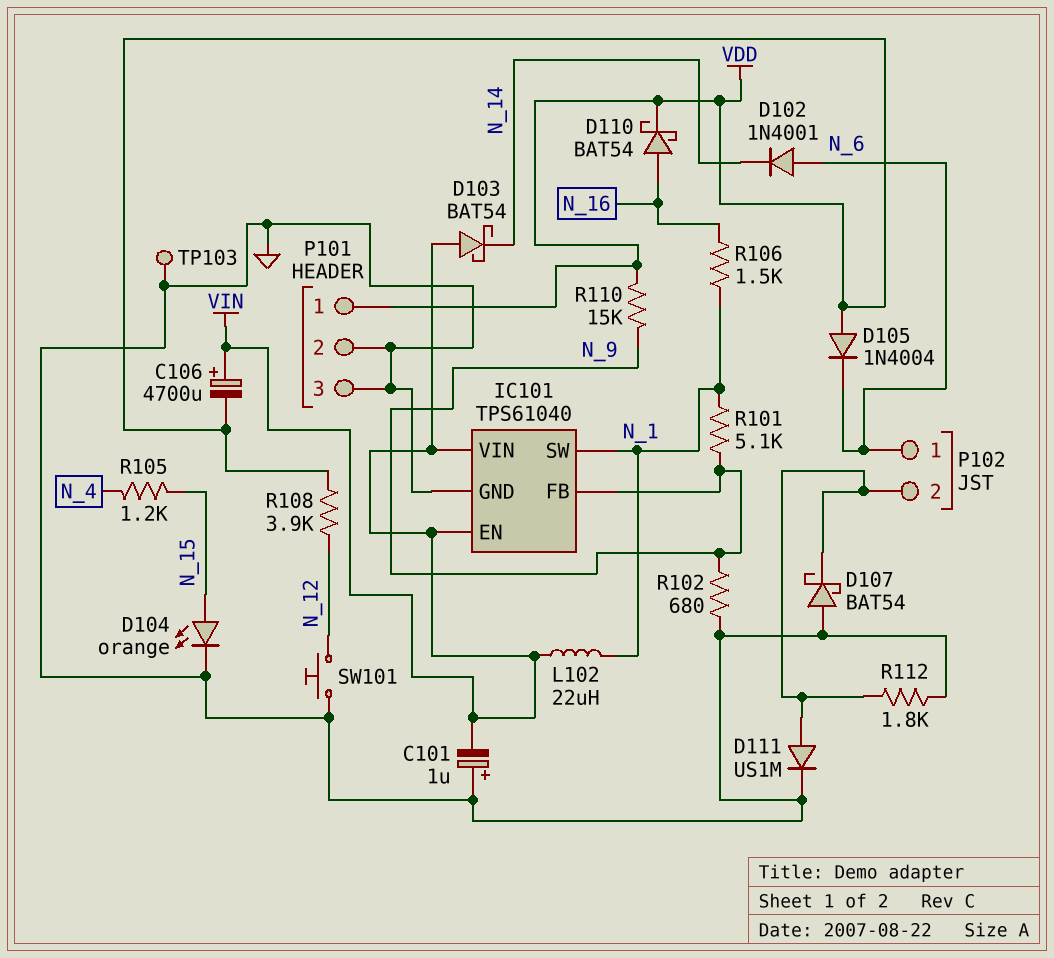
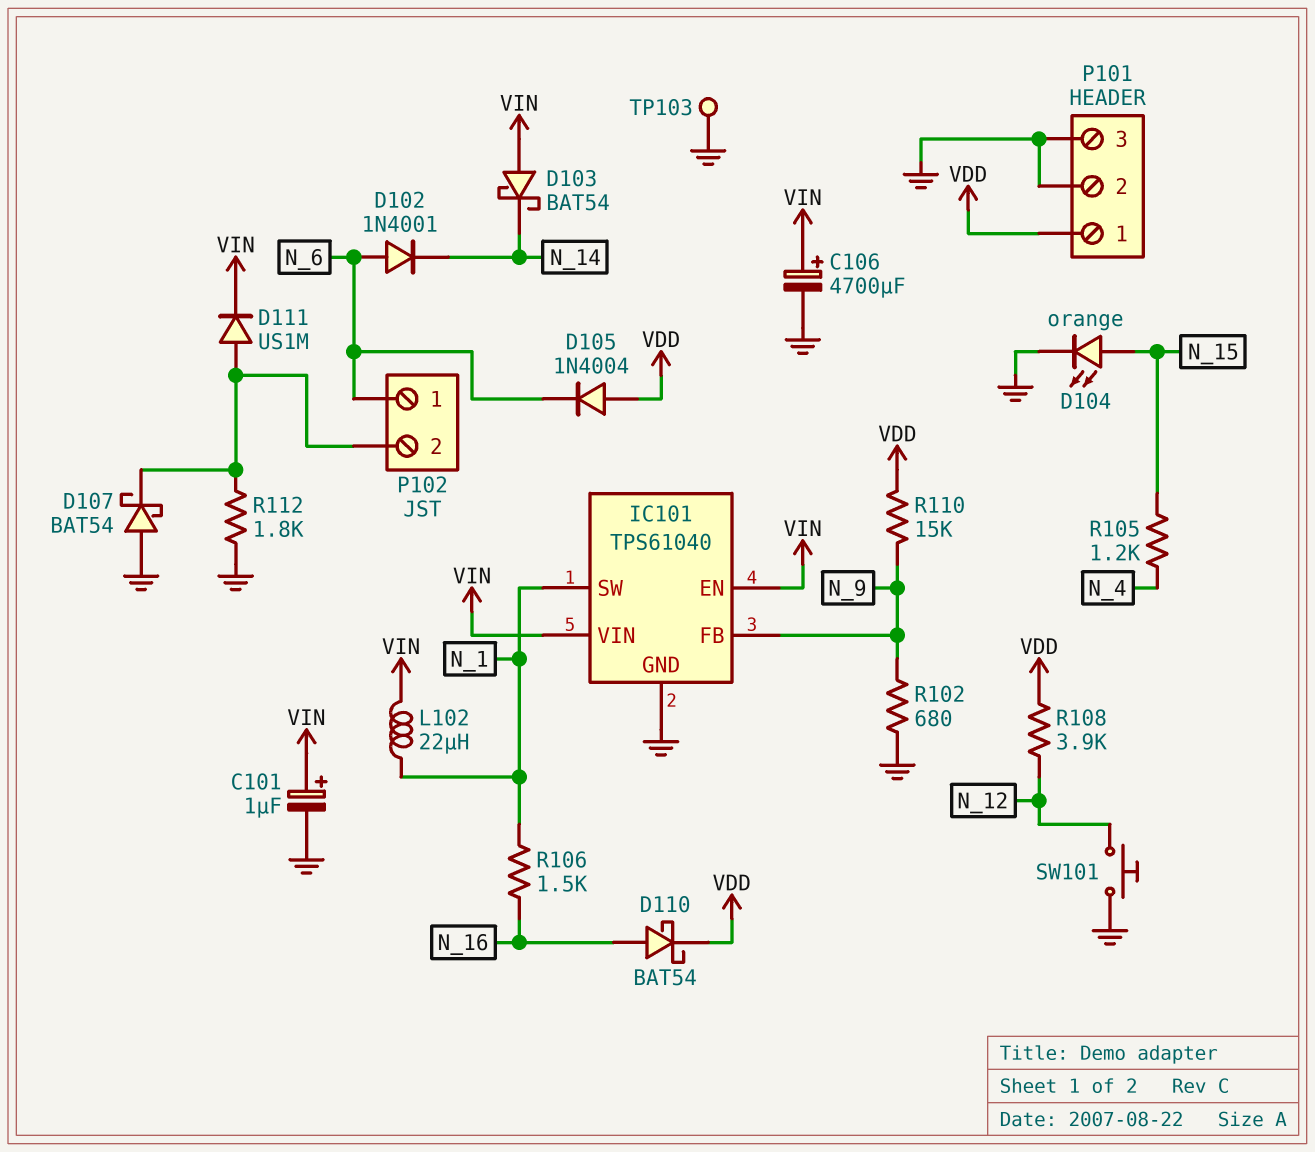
C101: 1uF (plus GND, minus VIN) -> 1uF (plus VIN, minus GND)
C106: 4700uF (plus VIN, minus VDD) -> 4700uF (plus VIN, minus GND)
D111: diode US1M (A P102/2, K GND) -> diode US1M (A P102/2, K VIN)
R101: 5.1k (N_1, N_9) -> none

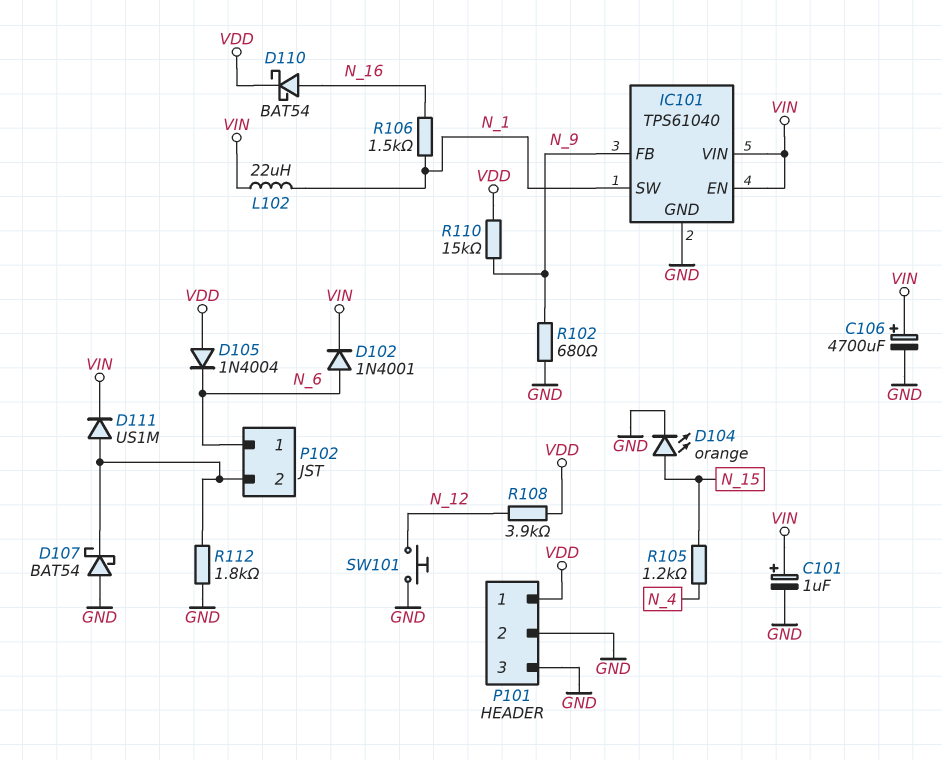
D102: diode 1N4001 (A N_6, K N_14) -> diode 1N4001 (A N_6, K VIN)
D103: schottky BAT54 (A VIN, K N_14) -> none
TP103: test point (GND) -> none

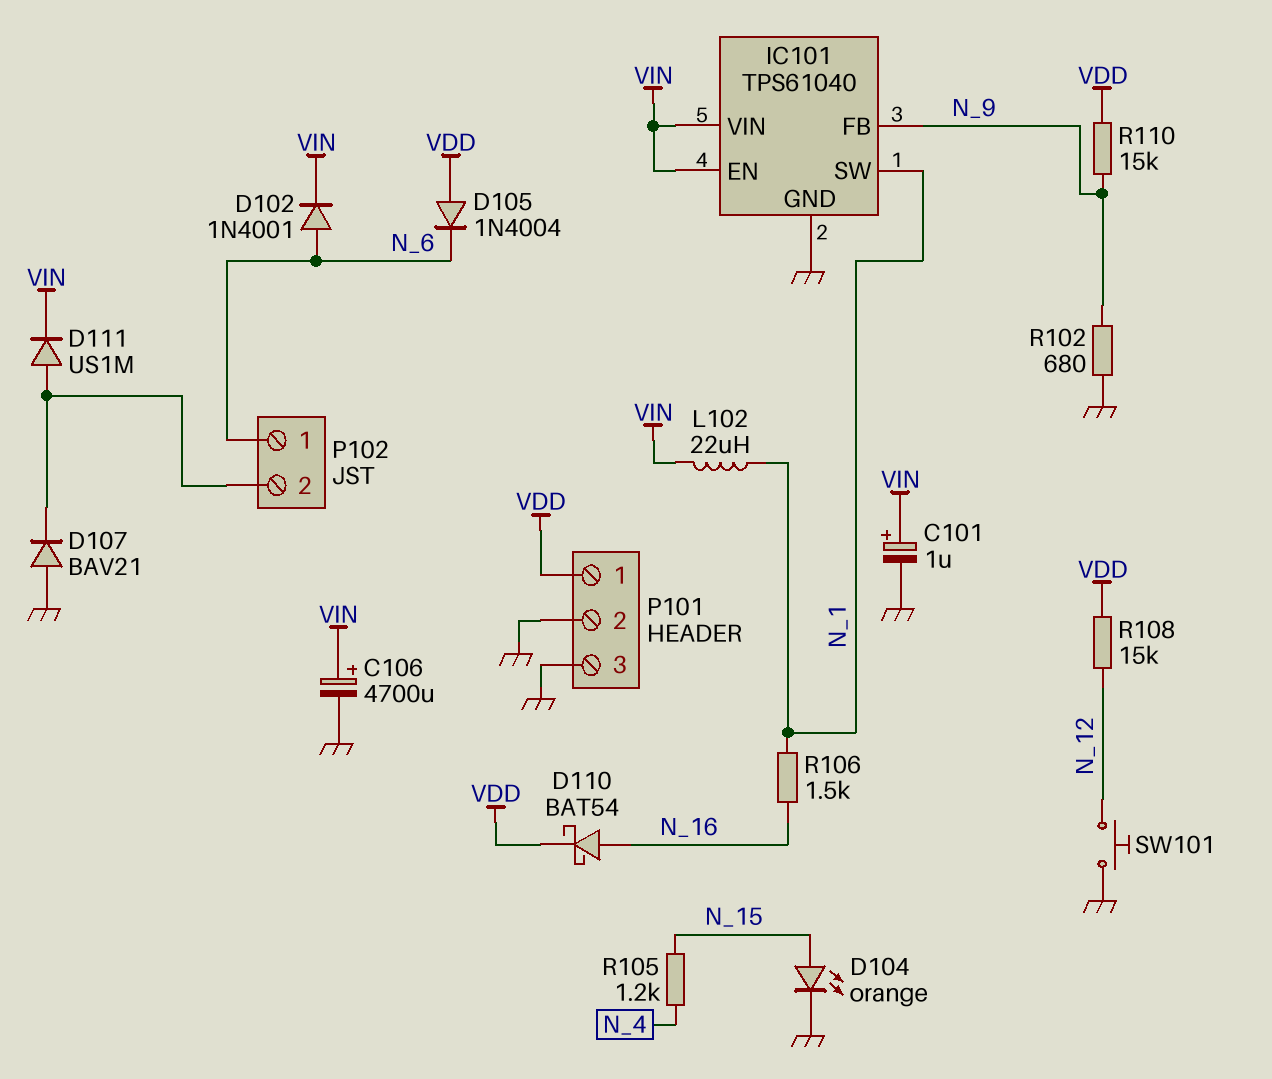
D107: schottky BAT54 (A GND, K P102/2) -> diode BAV21 (A GND, K P102/2)
R108: 3.9k (N_12, VDD) -> 15k (N_12, VDD)
R112: 1.8k (GND, P102/2) -> none

